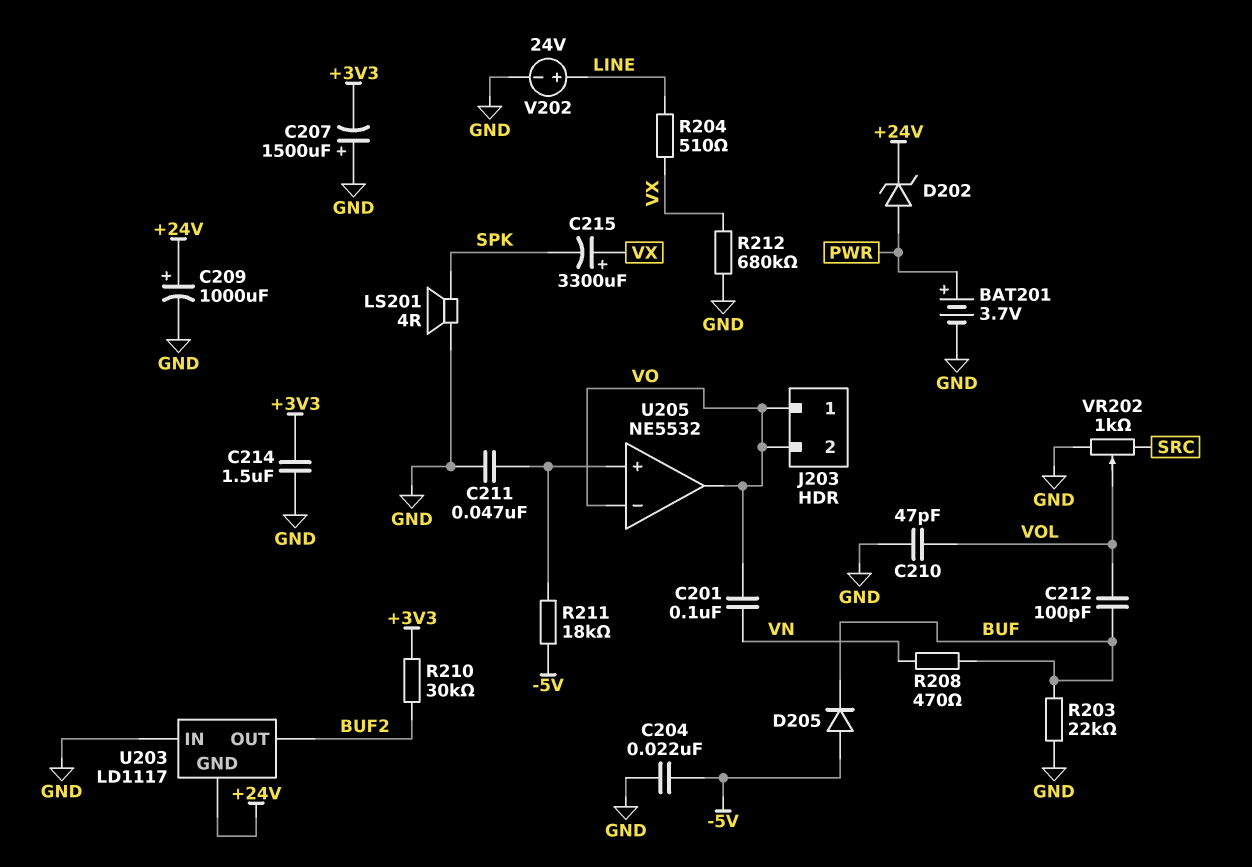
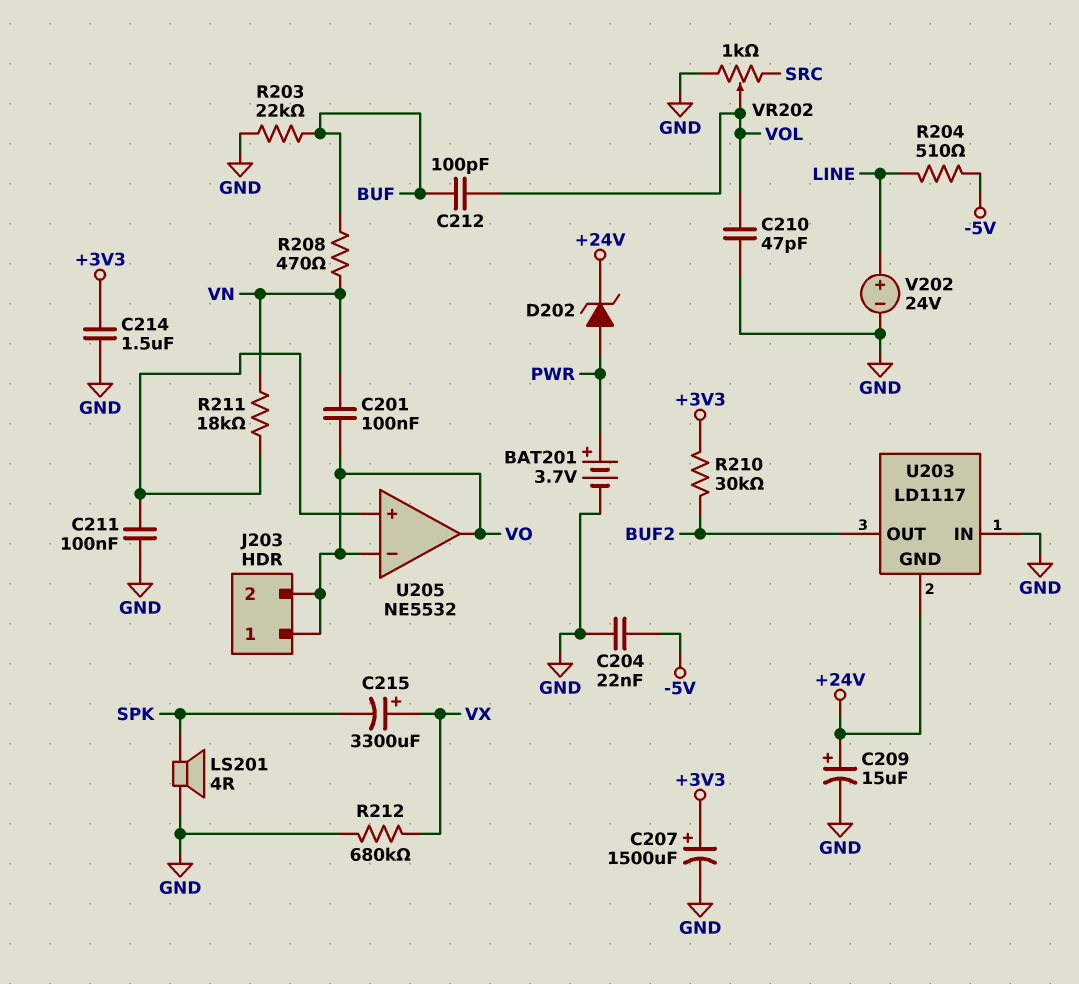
C207: 1500uF (plus GND, minus +3V3) -> 1500uF (plus +3V3, minus GND)
C209: 1000uF (plus +24V, minus GND) -> 15uF (plus +24V, minus GND)
C211: 47nF (GND, U205/in+) -> 100nF (GND, U205/in+)
D205: diode (A -5V, K BUF) -> none
R204: 510 (LINE, VX) -> 510 (-5V, LINE)
R211: 18k (-5V, U205/in+) -> 18k (U205/in+, VN)

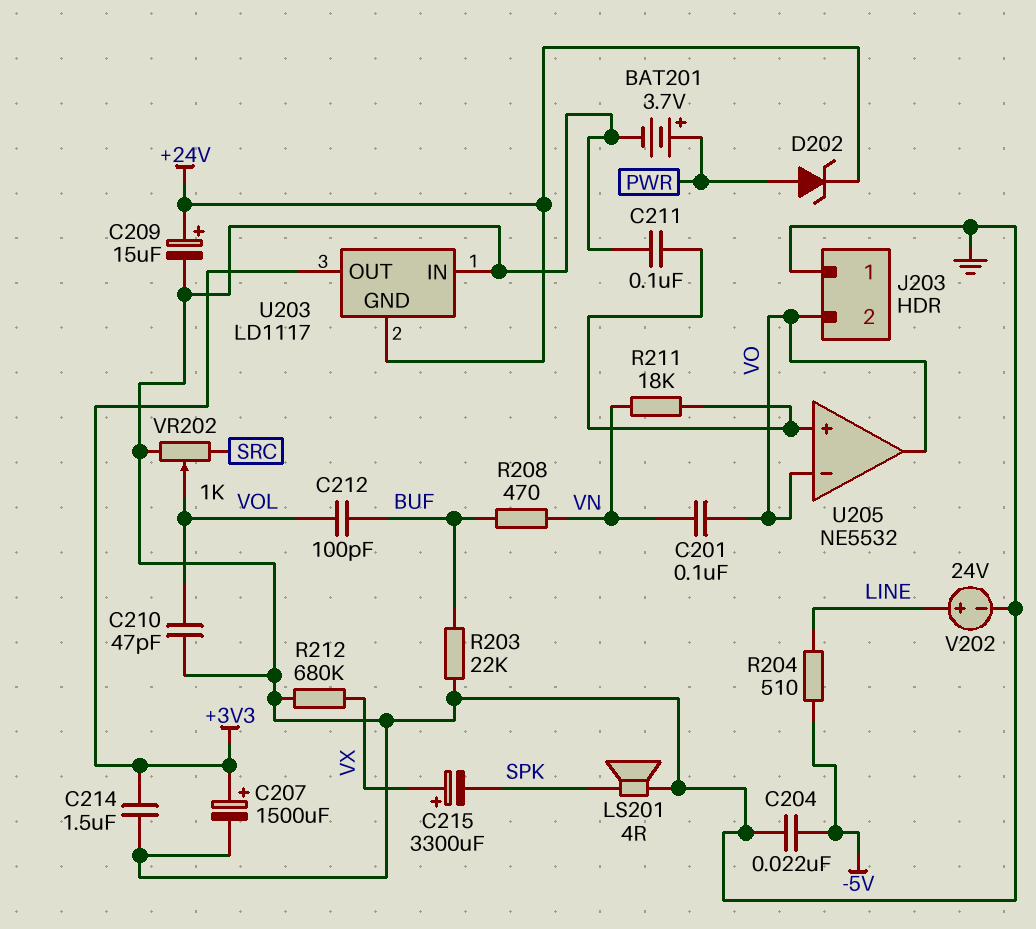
J203 pin 1: VO -> GND
R210: 30k (+3V3, BUF2) -> none
U203 pin OUT: BUF2 -> +3V3

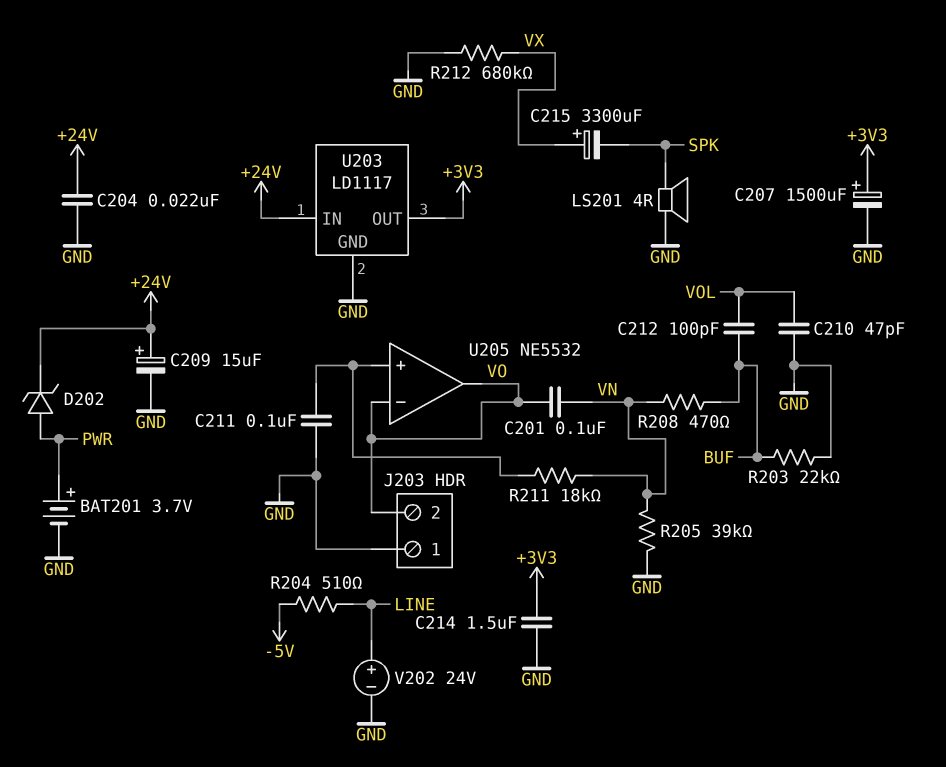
C204: 22nF (-5V, GND) -> 22nF (+24V, GND)
R205: none -> 39k (GND, VN)
U203 pin GND: +24V -> GND
U203 pin IN: GND -> +24V
VR202: 1k (GND, SRC, wiper VOL) -> none

